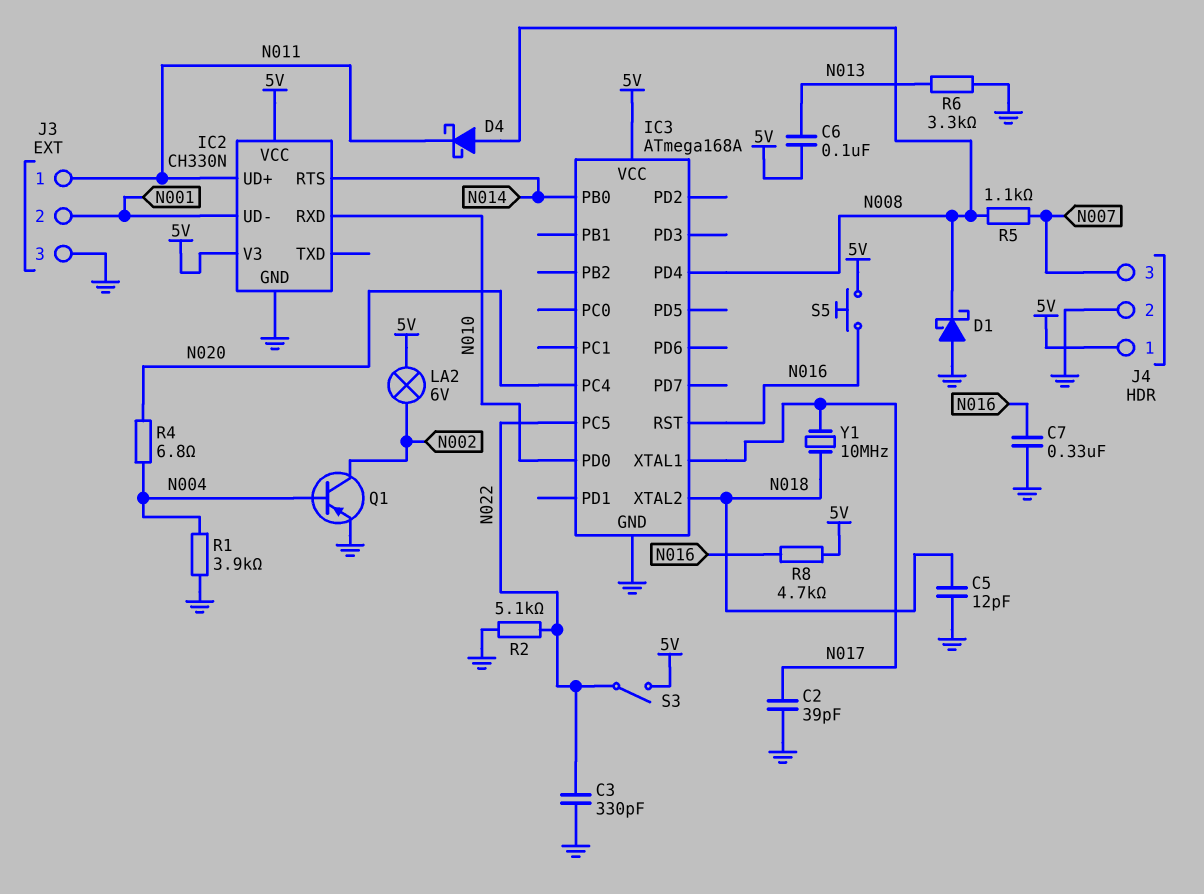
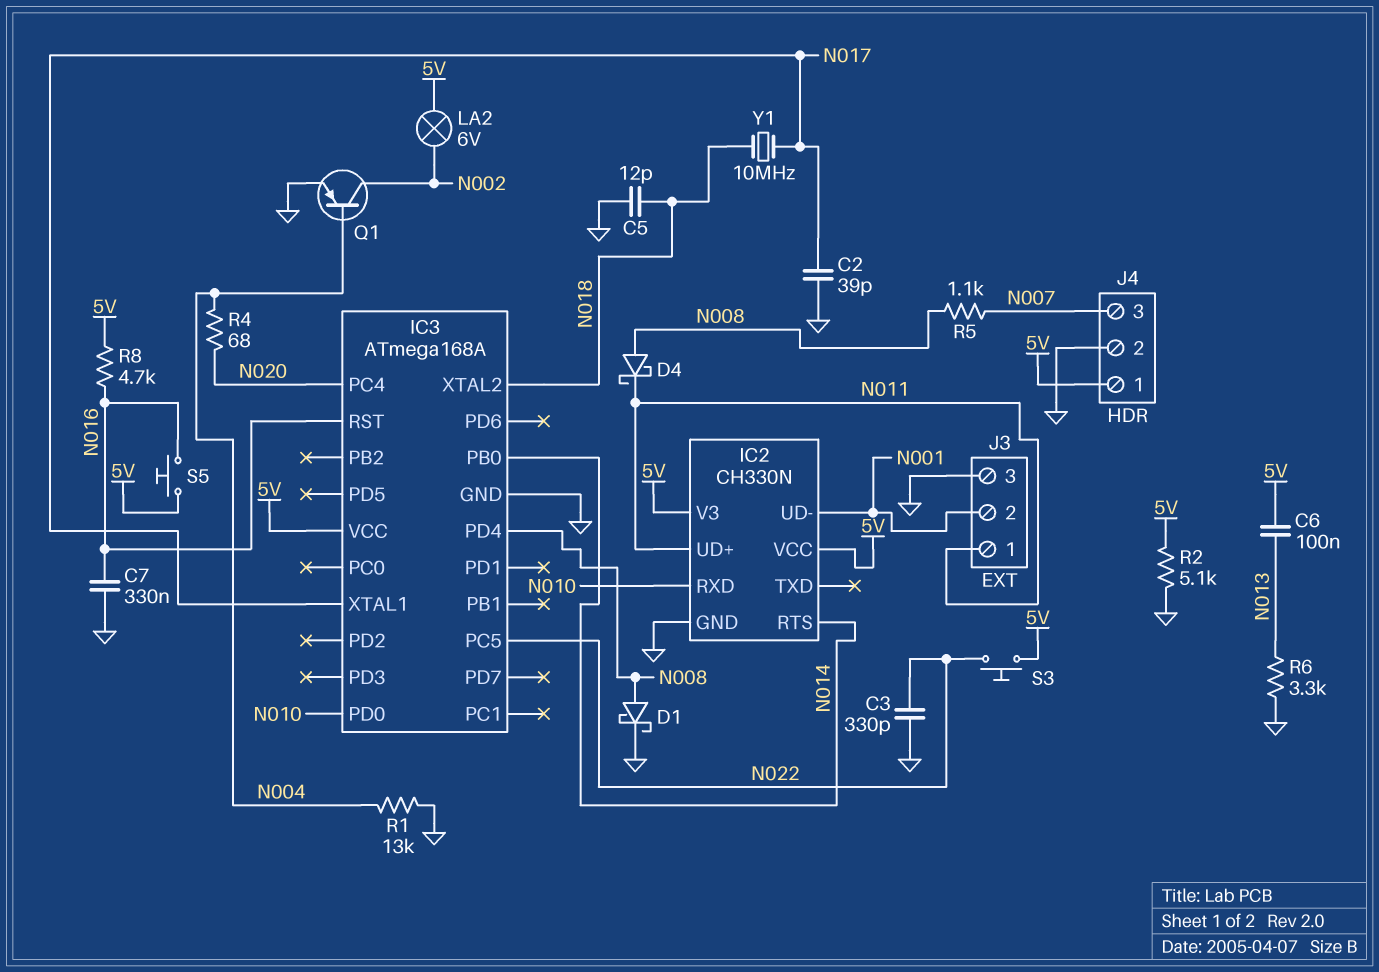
D1: schottky (A GND, K N008) -> schottky (A N008, K GND)
R1: 3.9k (GND, N004) -> 13k (GND, N004)
R2: 5.1k (GND, N022) -> 5.1k (5V, GND)
R4: 6.8 (N004, N020) -> 68 (N004, N020)
S3: switch (5V, N022) -> button (5V, N022)

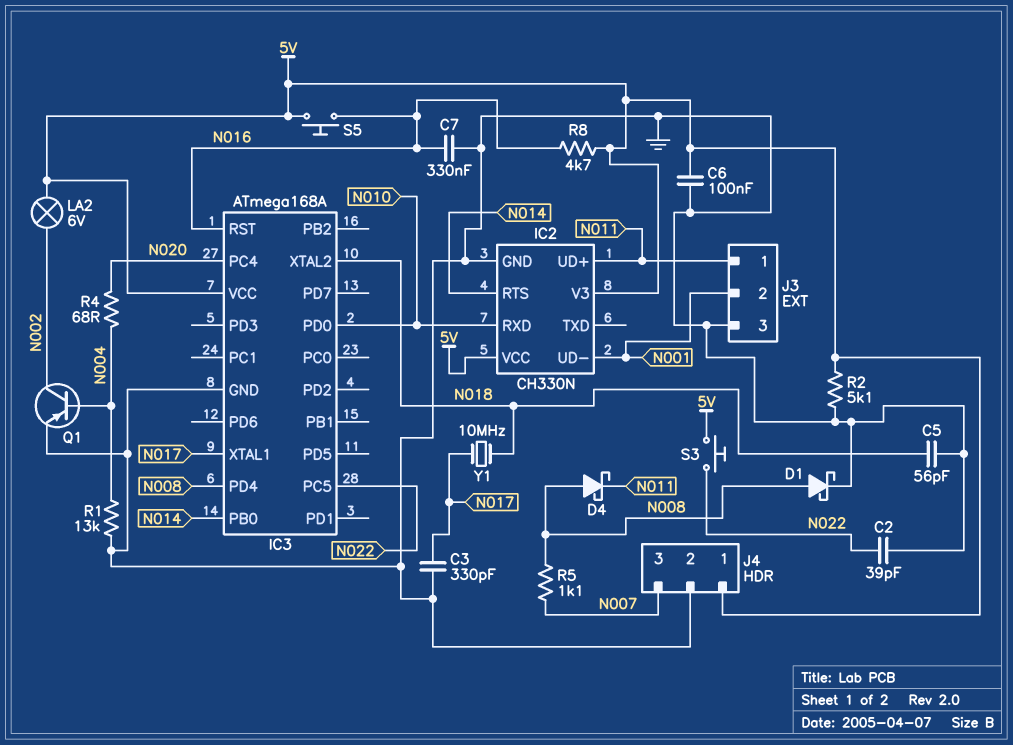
C2: 39pF (GND, N017) -> 39pF (GND, N022)
C3: 330pF (GND, N022) -> 330pF (GND, N017)
C5: 12pF (GND, N018) -> 56pF (GND, N018)
C6: 100nF (5V, N013) -> 100nF (5V, GND)
R6: 3.3k (GND, N013) -> none

